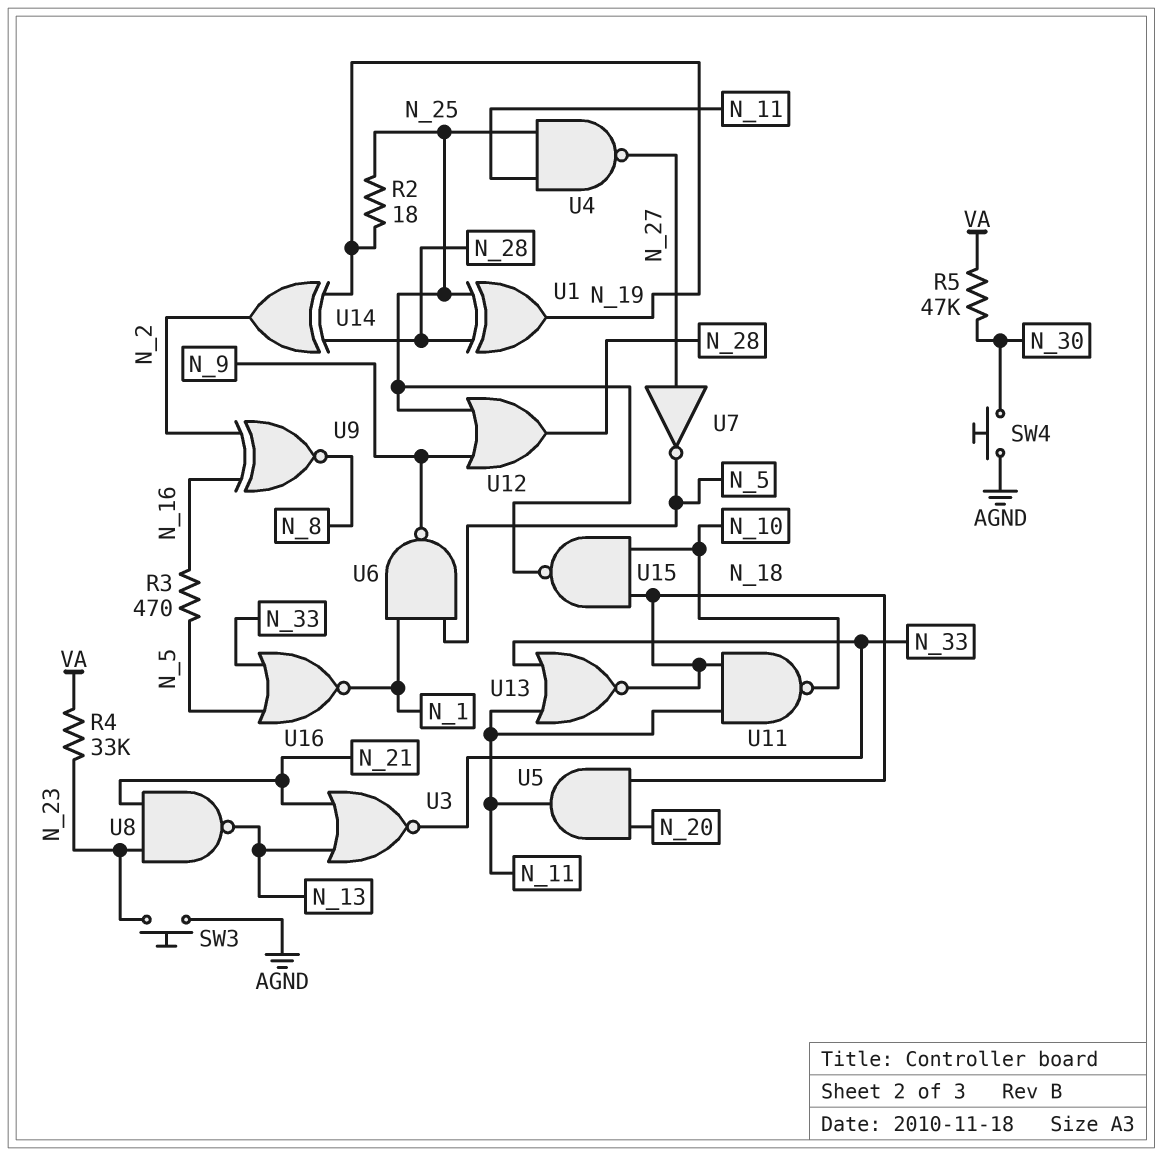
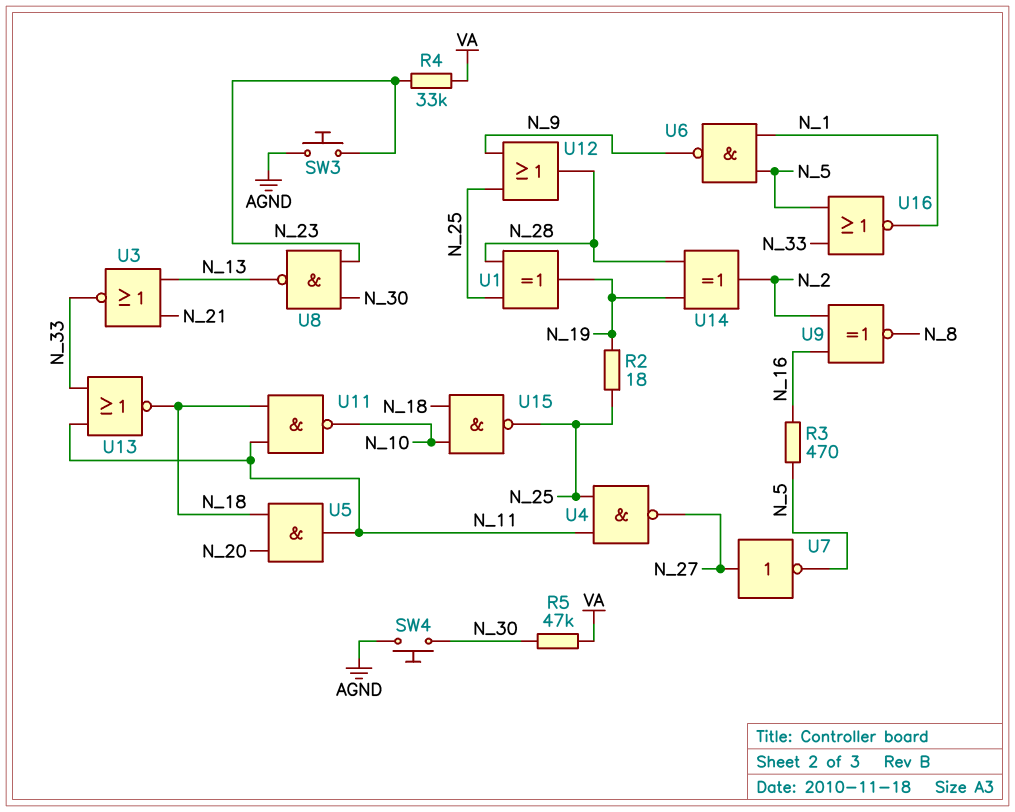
U8: NAND (in N_21, in N_23, out N_13) -> NAND (in N_23, in N_30, out N_13)

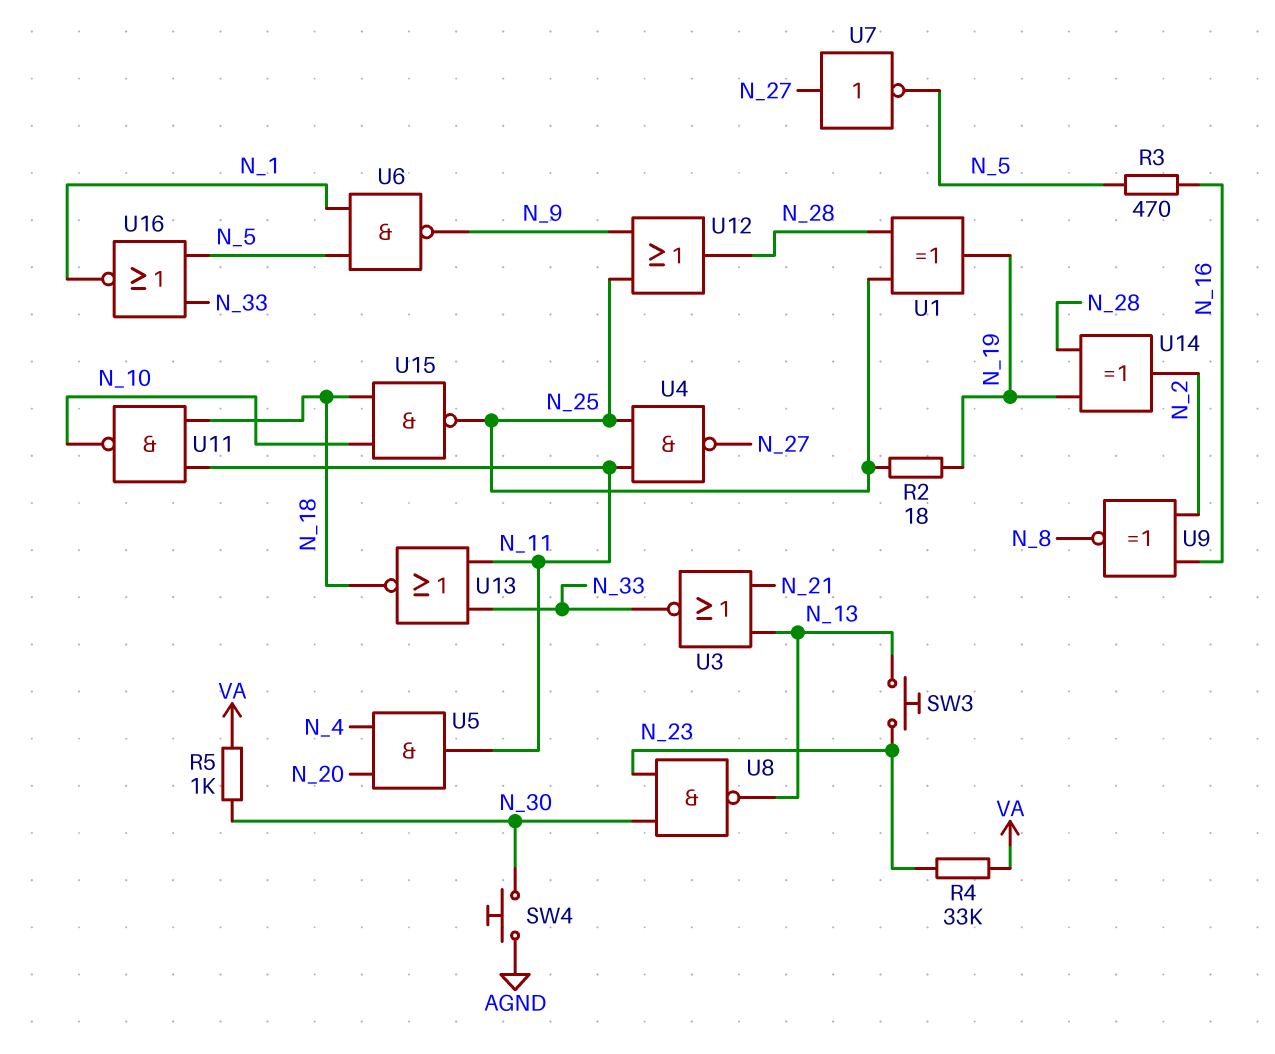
R5: 47k (N_30, VA) -> 1k (N_30, VA)
SW3: button (AGND, N_23) -> button (N_13, N_23)
U5: AND (in N_18, in N_20, out N_11) -> AND (in N_4, in N_20, out N_11)

